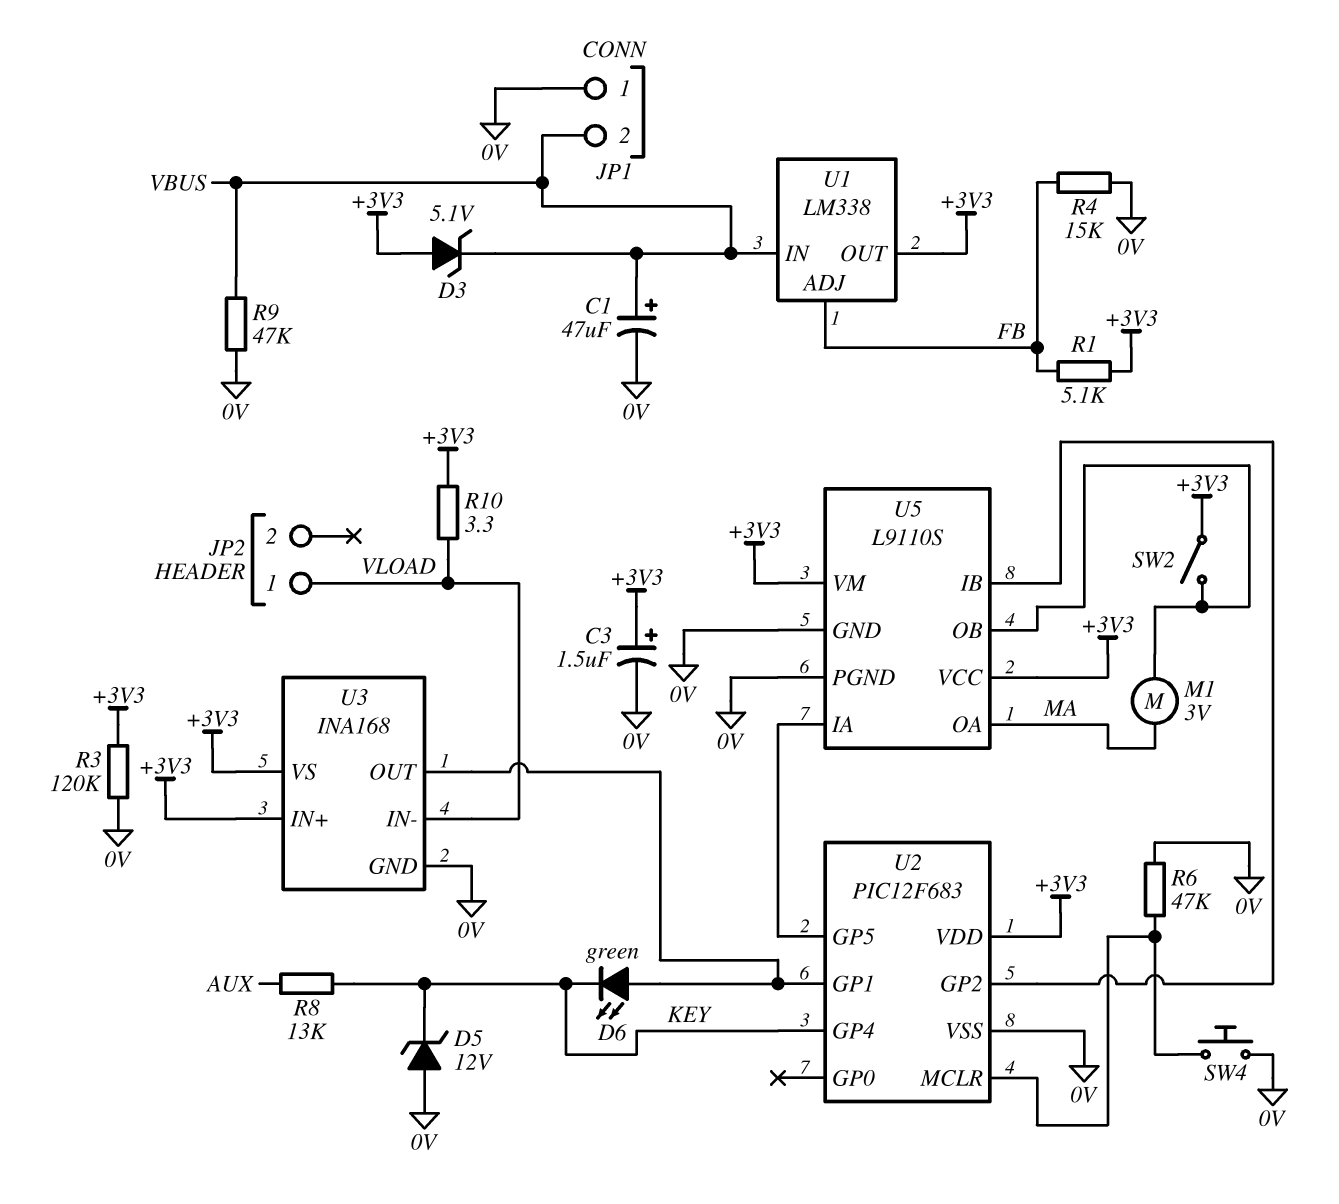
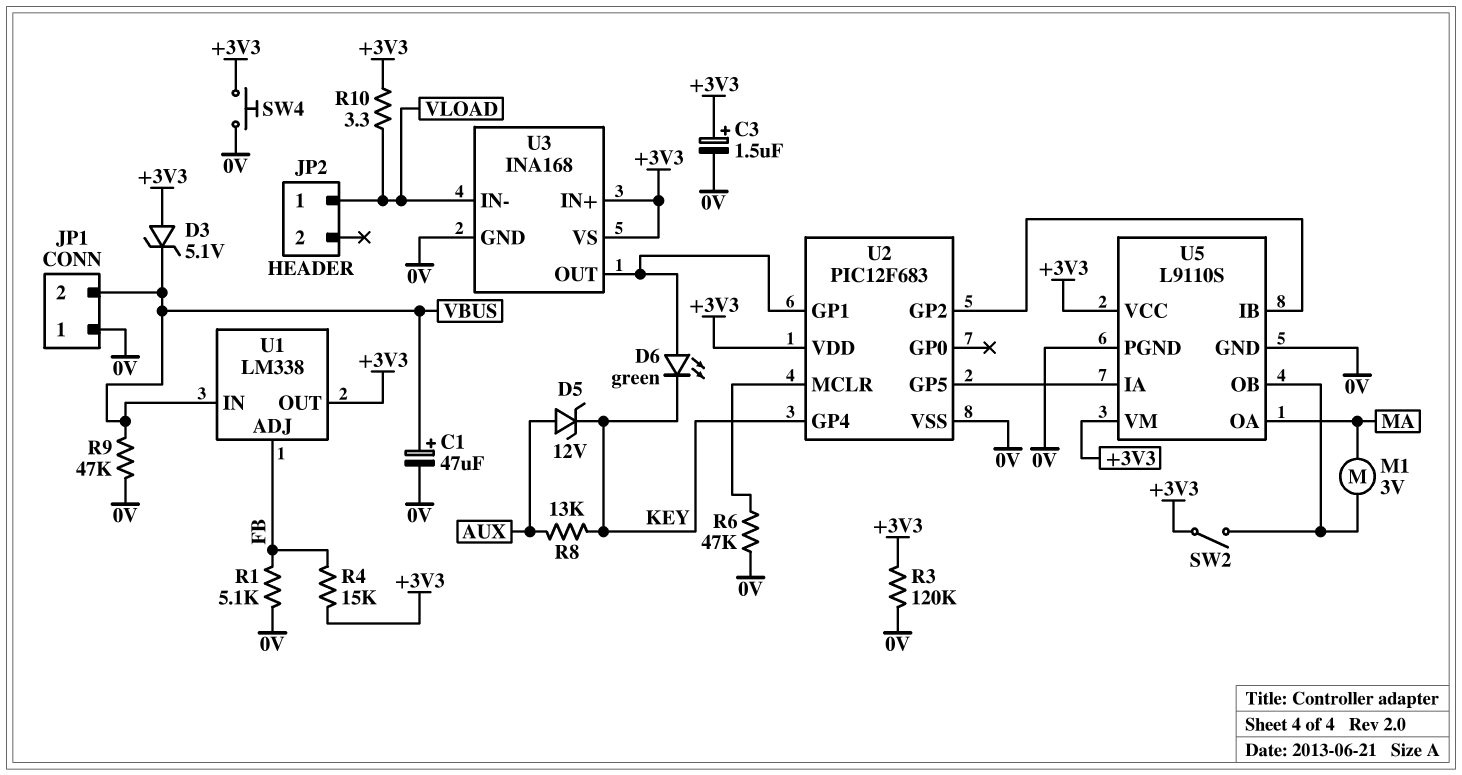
D5: zener 12V (A 0V, K KEY) -> zener 12V (A AUX, K KEY)
R1: 5.1k (+3V3, FB) -> 5.1k (0V, FB)
R4: 15k (0V, FB) -> 15k (+3V3, FB)
SW4: button (0V, U2/MCLR) -> button (+3V3, 0V)

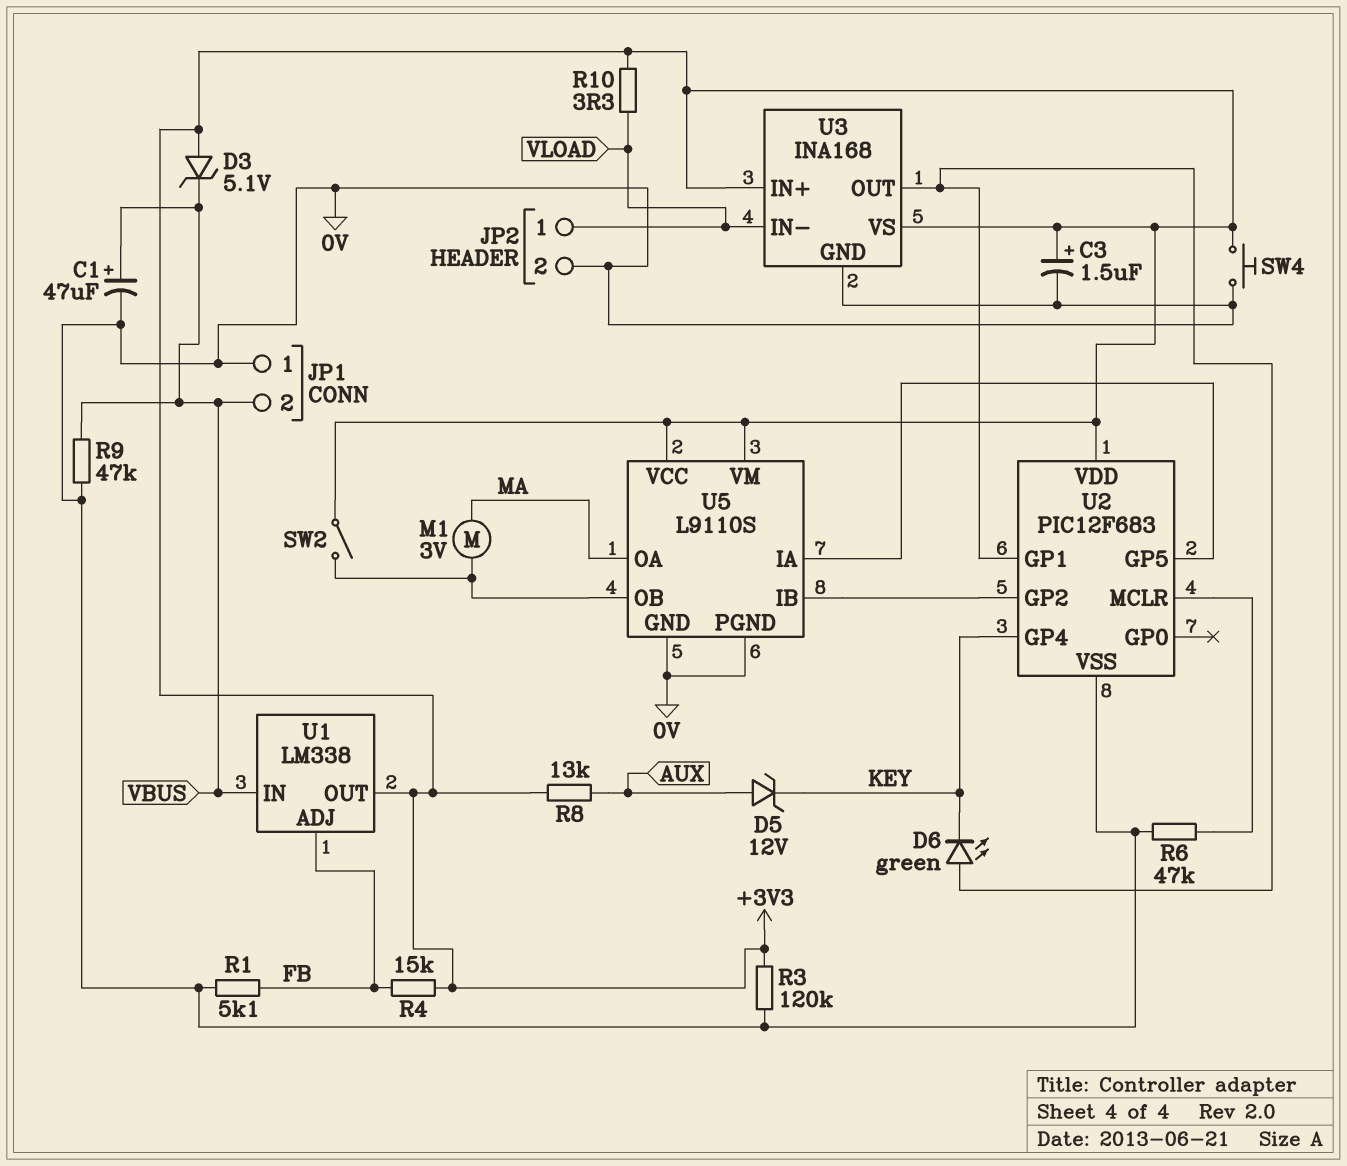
JP2 pin 2: none -> 0V
R8: 13k (AUX, KEY) -> 13k (+3V3, AUX)

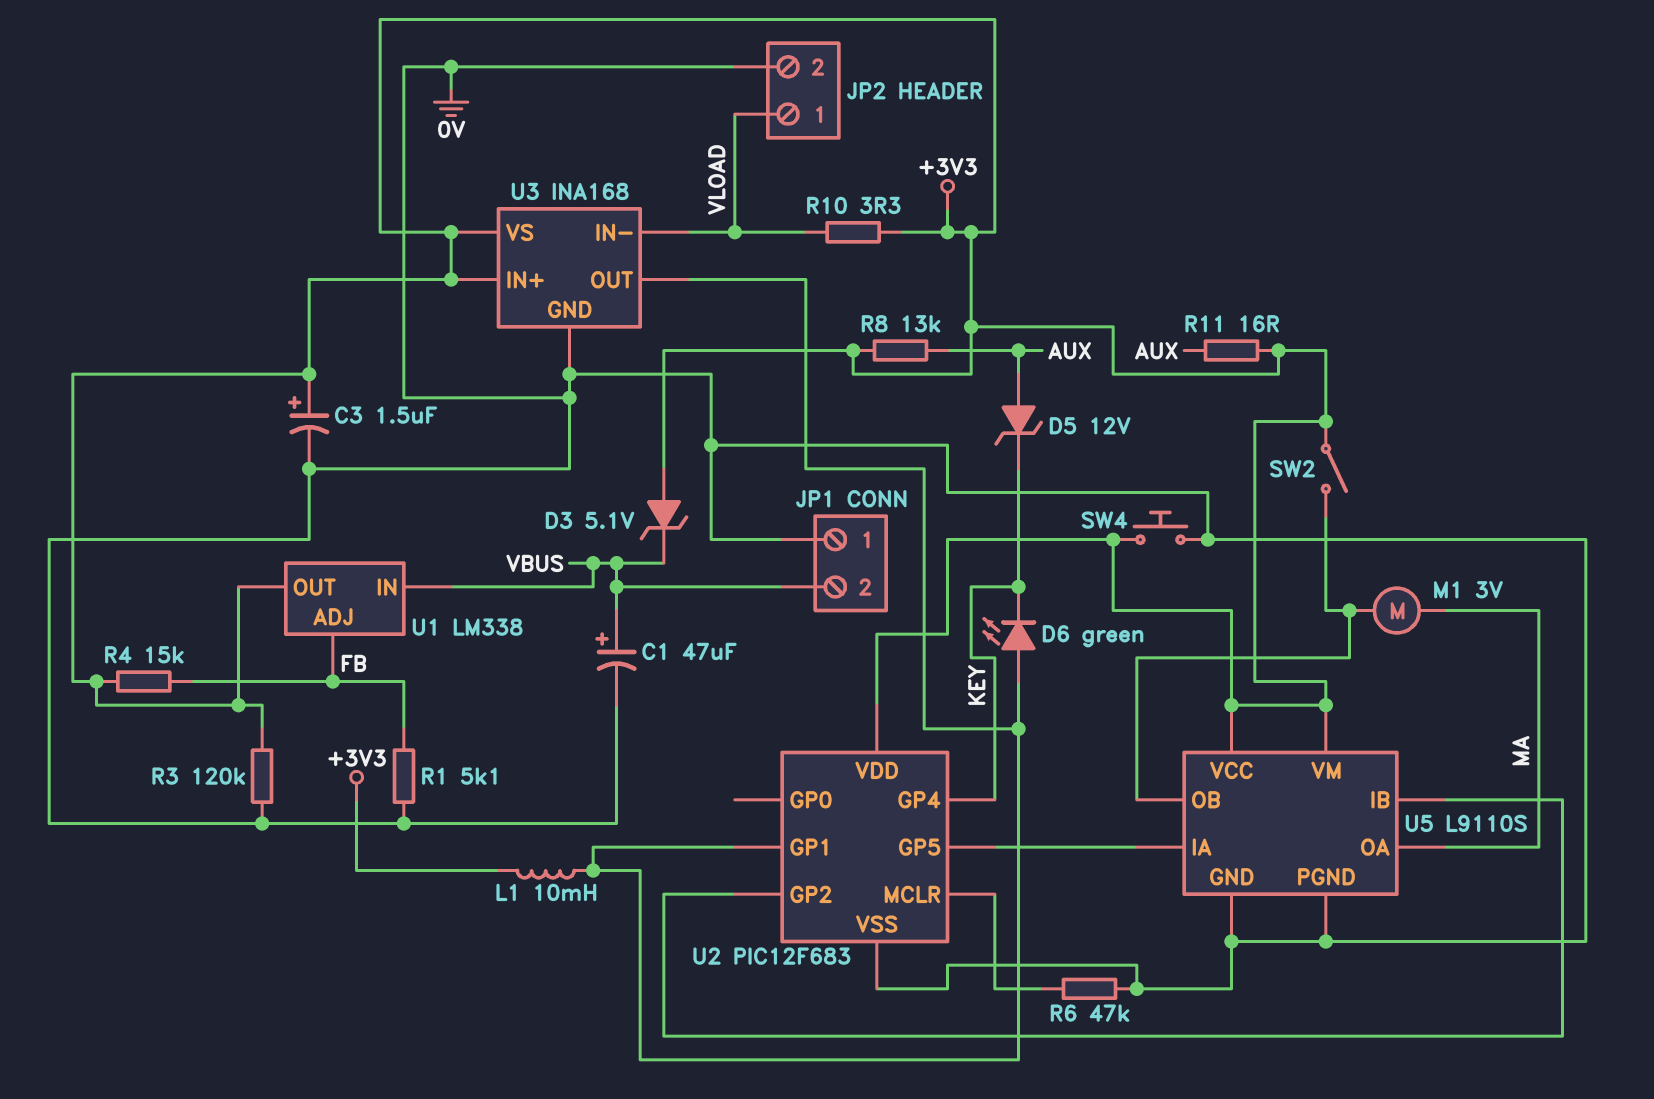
L1: none -> 10mH (+3V3, U2/GP1)
R9: 47k (0V, VBUS) -> none
R11: none -> 16 (+3V3, AUX)

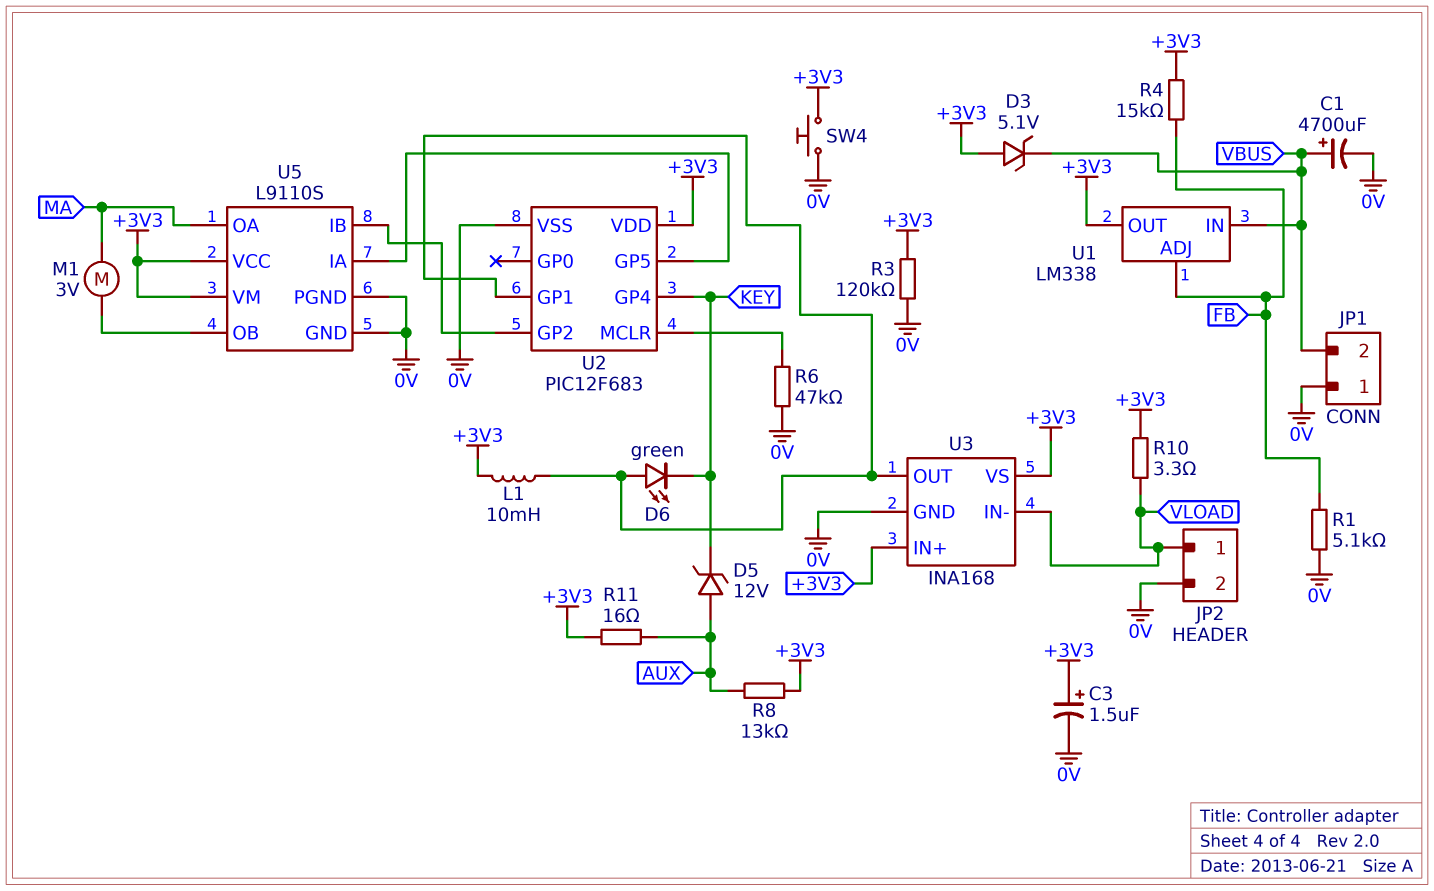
C1: 47uF (plus VBUS, minus 0V) -> 4700uF (plus VBUS, minus 0V)
SW2: switch (+3V3, U5/OB) -> none

